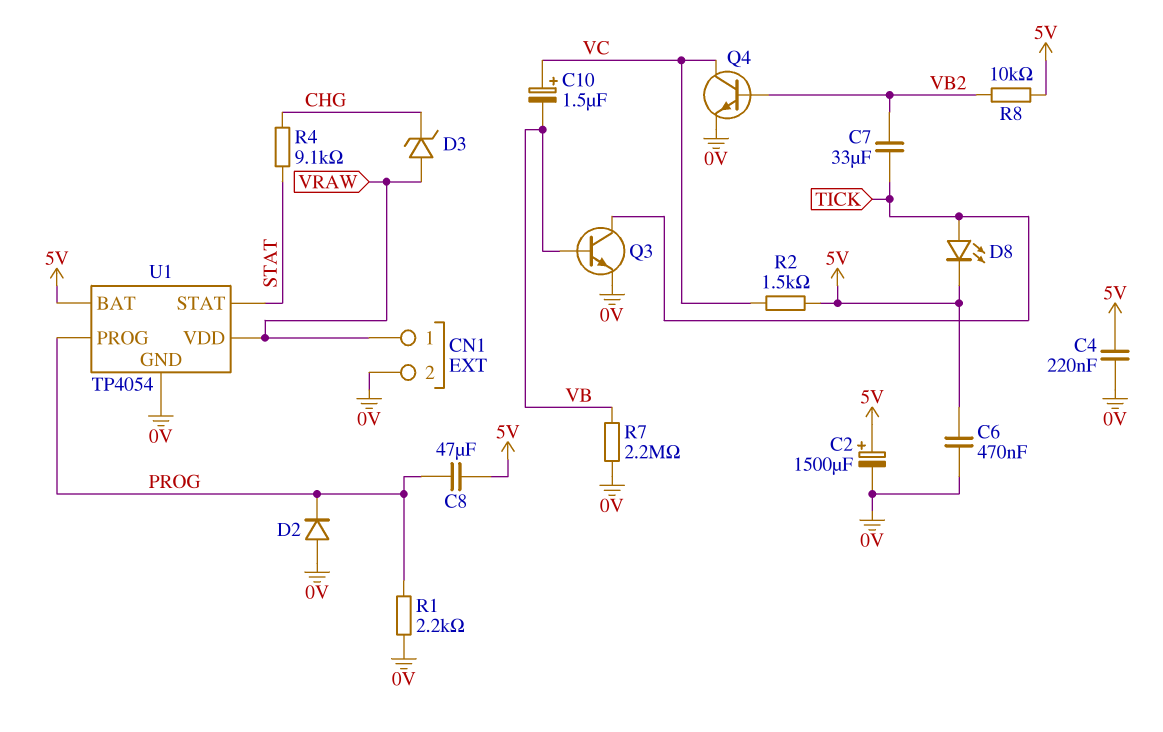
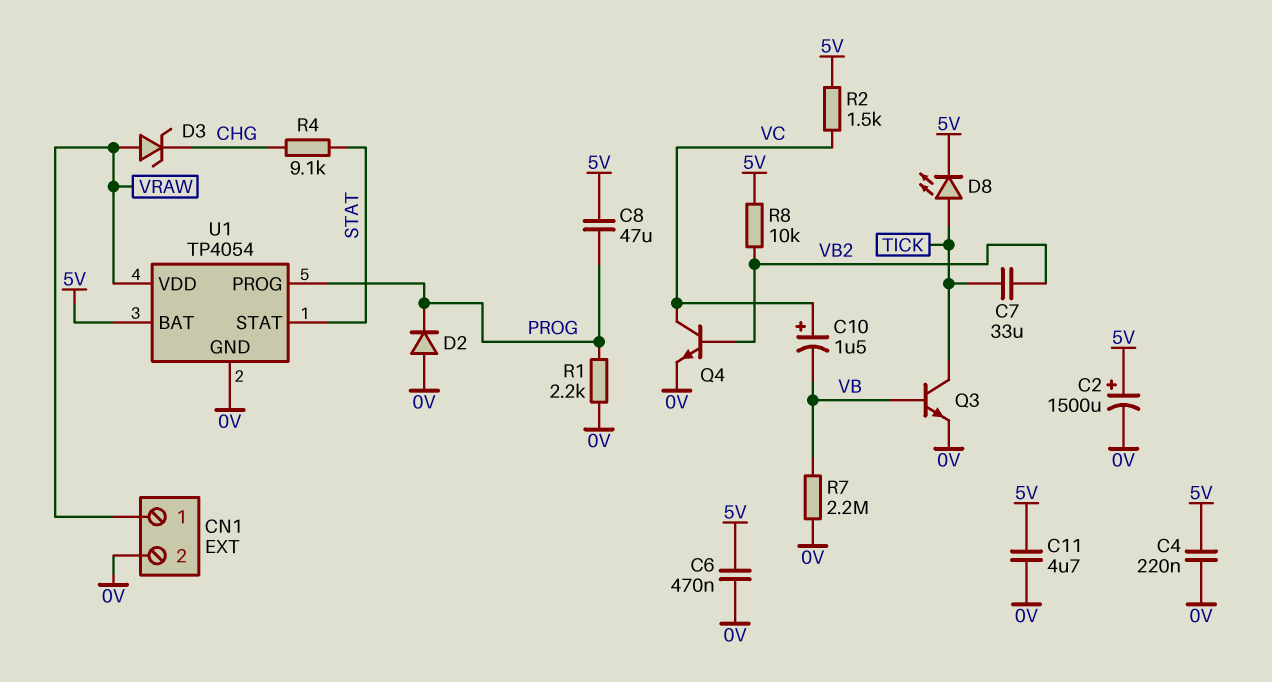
C11: none -> 4.7uF (0V, 5V)

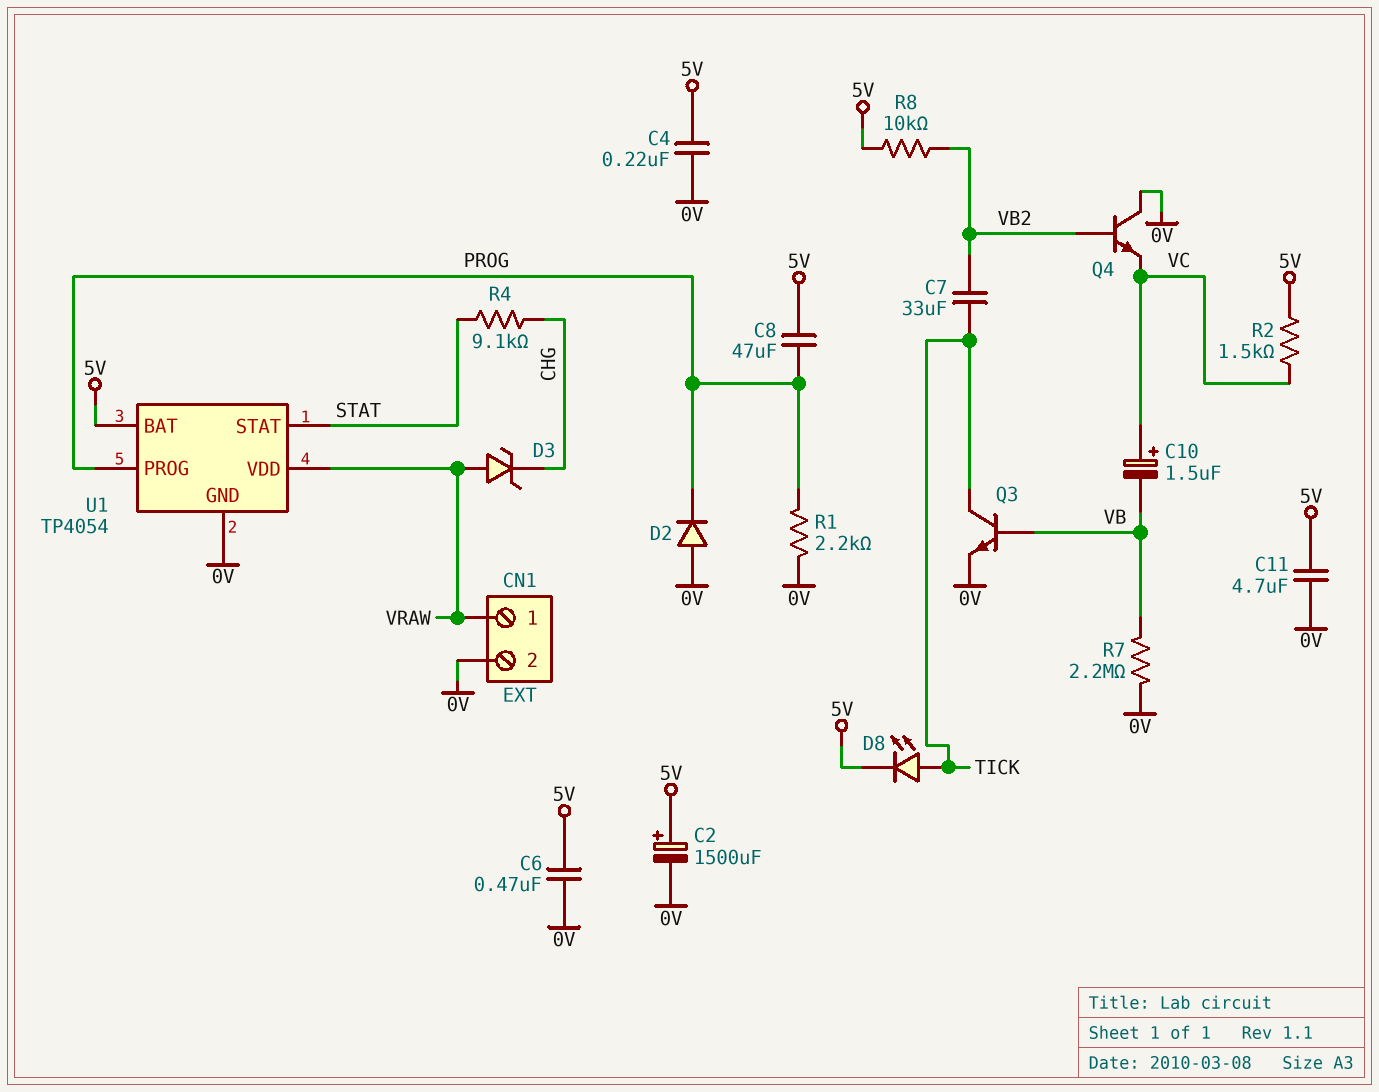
Q4: NPN (B VB2, C VC, E 0V) -> NPN (B VB2, C 0V, E VC)

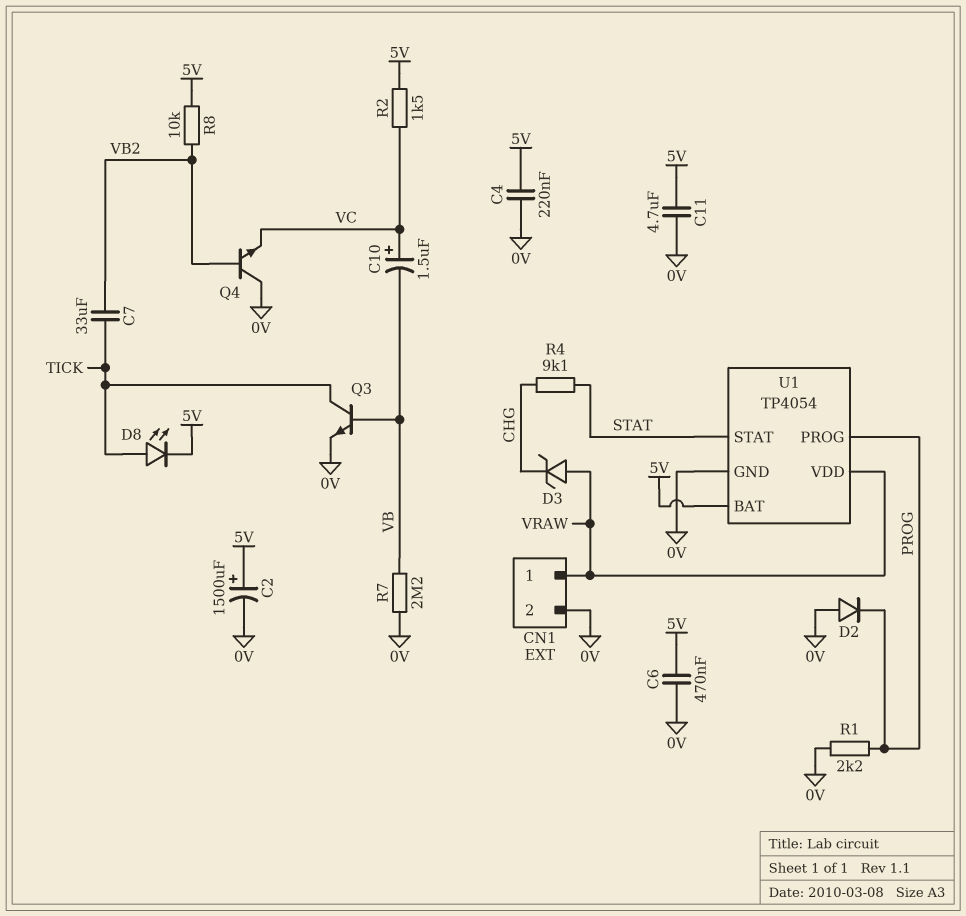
C8: 47uF (5V, PROG) -> none

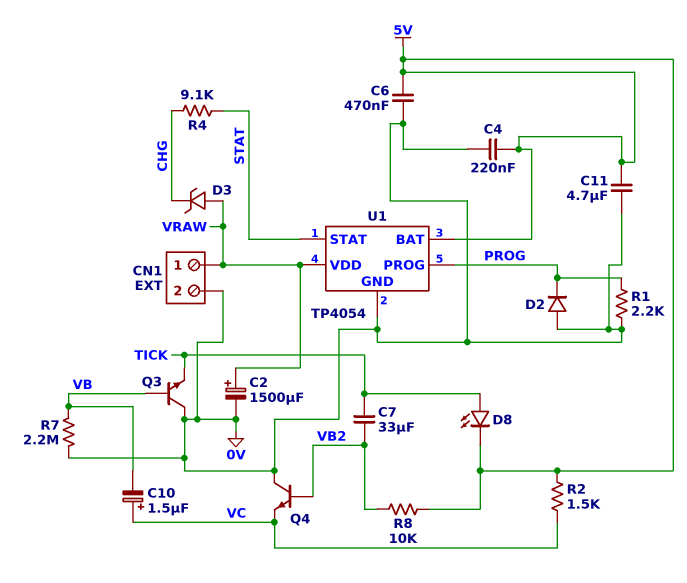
C2: 1500uF (plus 5V, minus 0V) -> 1500uF (plus VRAW, minus 0V)
Q3: NPN (B VB, C TICK, E 0V) -> NPN (B VB, C 0V, E TICK)

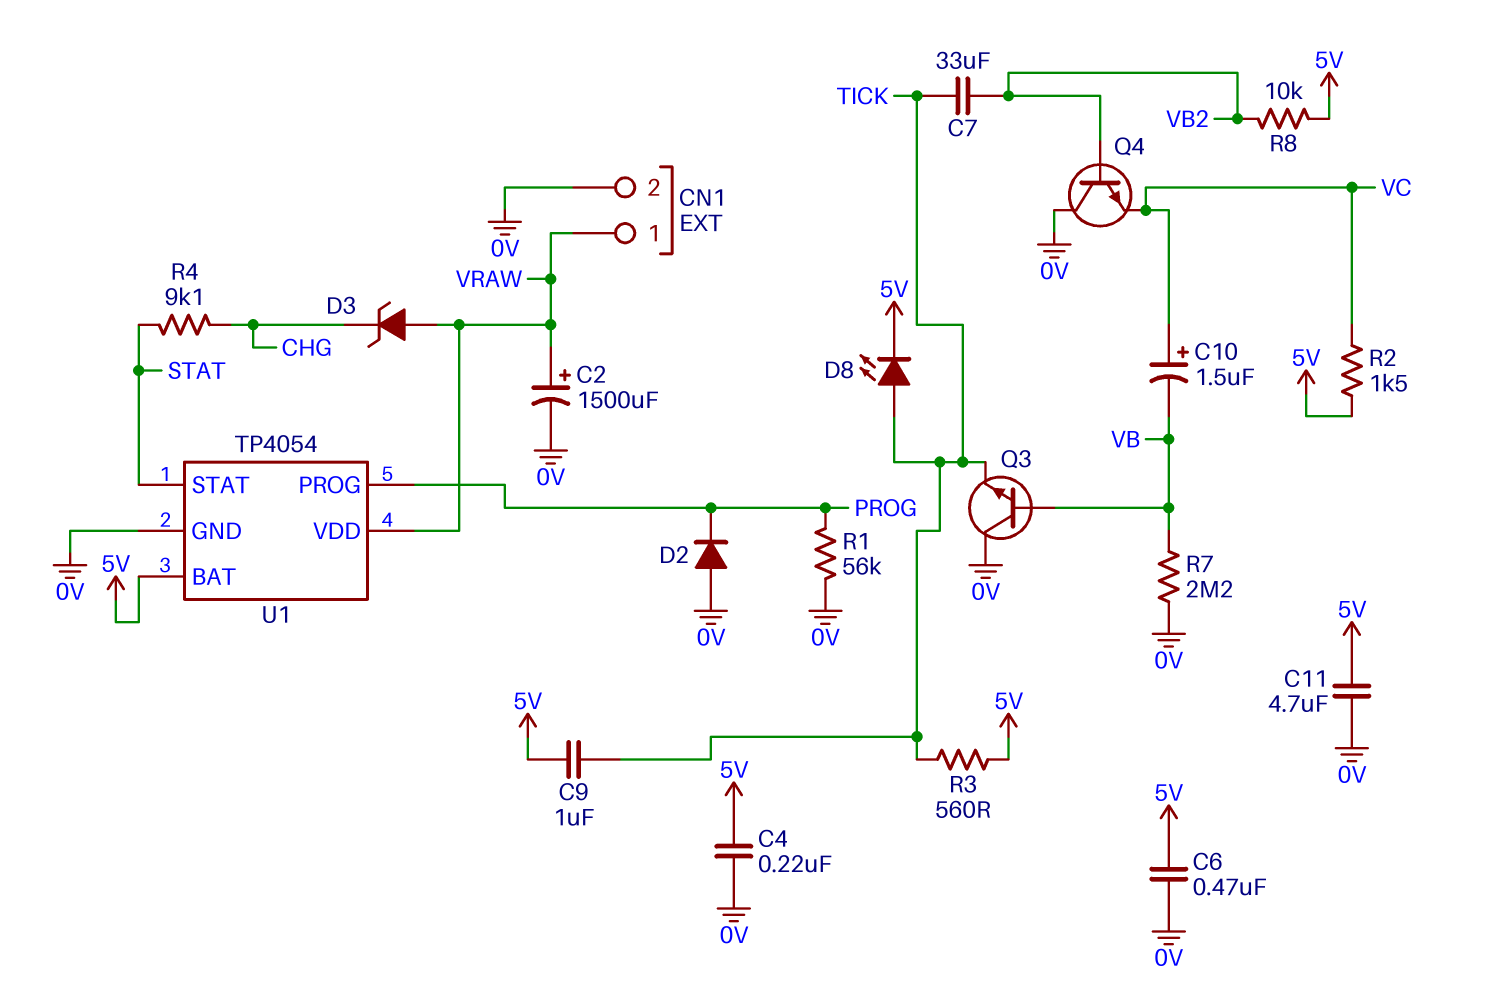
C9: none -> 1uF (5V, TICK)
R1: 2.2k (0V, PROG) -> 56k (0V, PROG)
R3: none -> 560 (5V, TICK)

